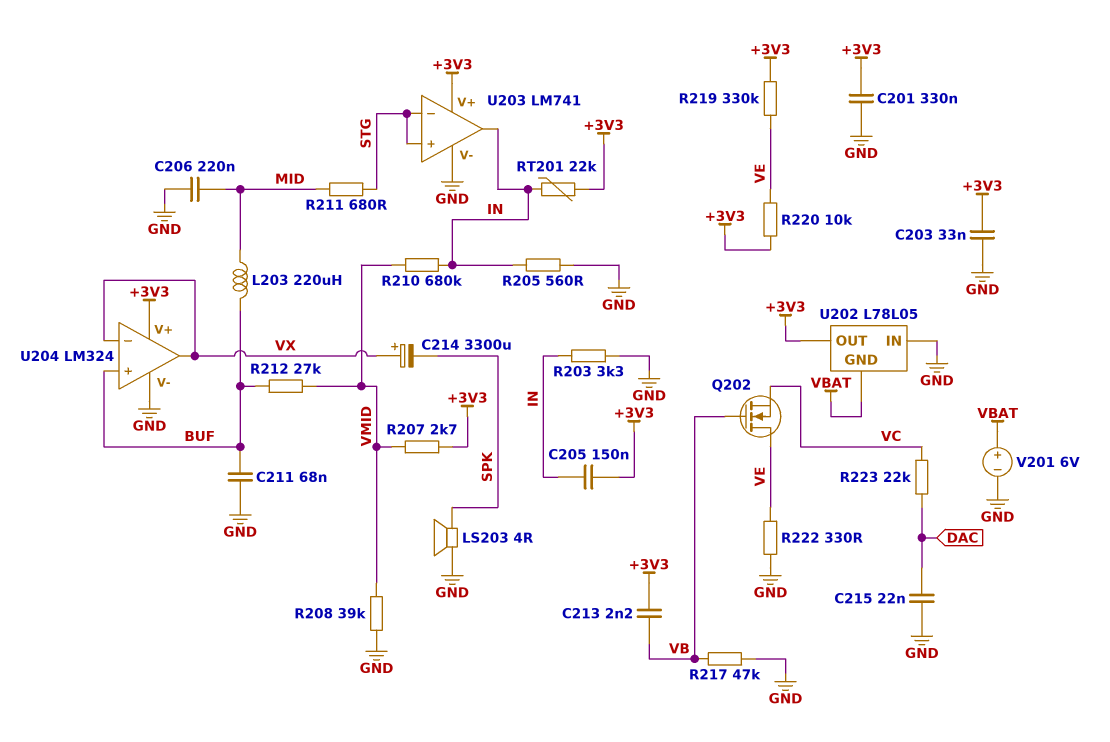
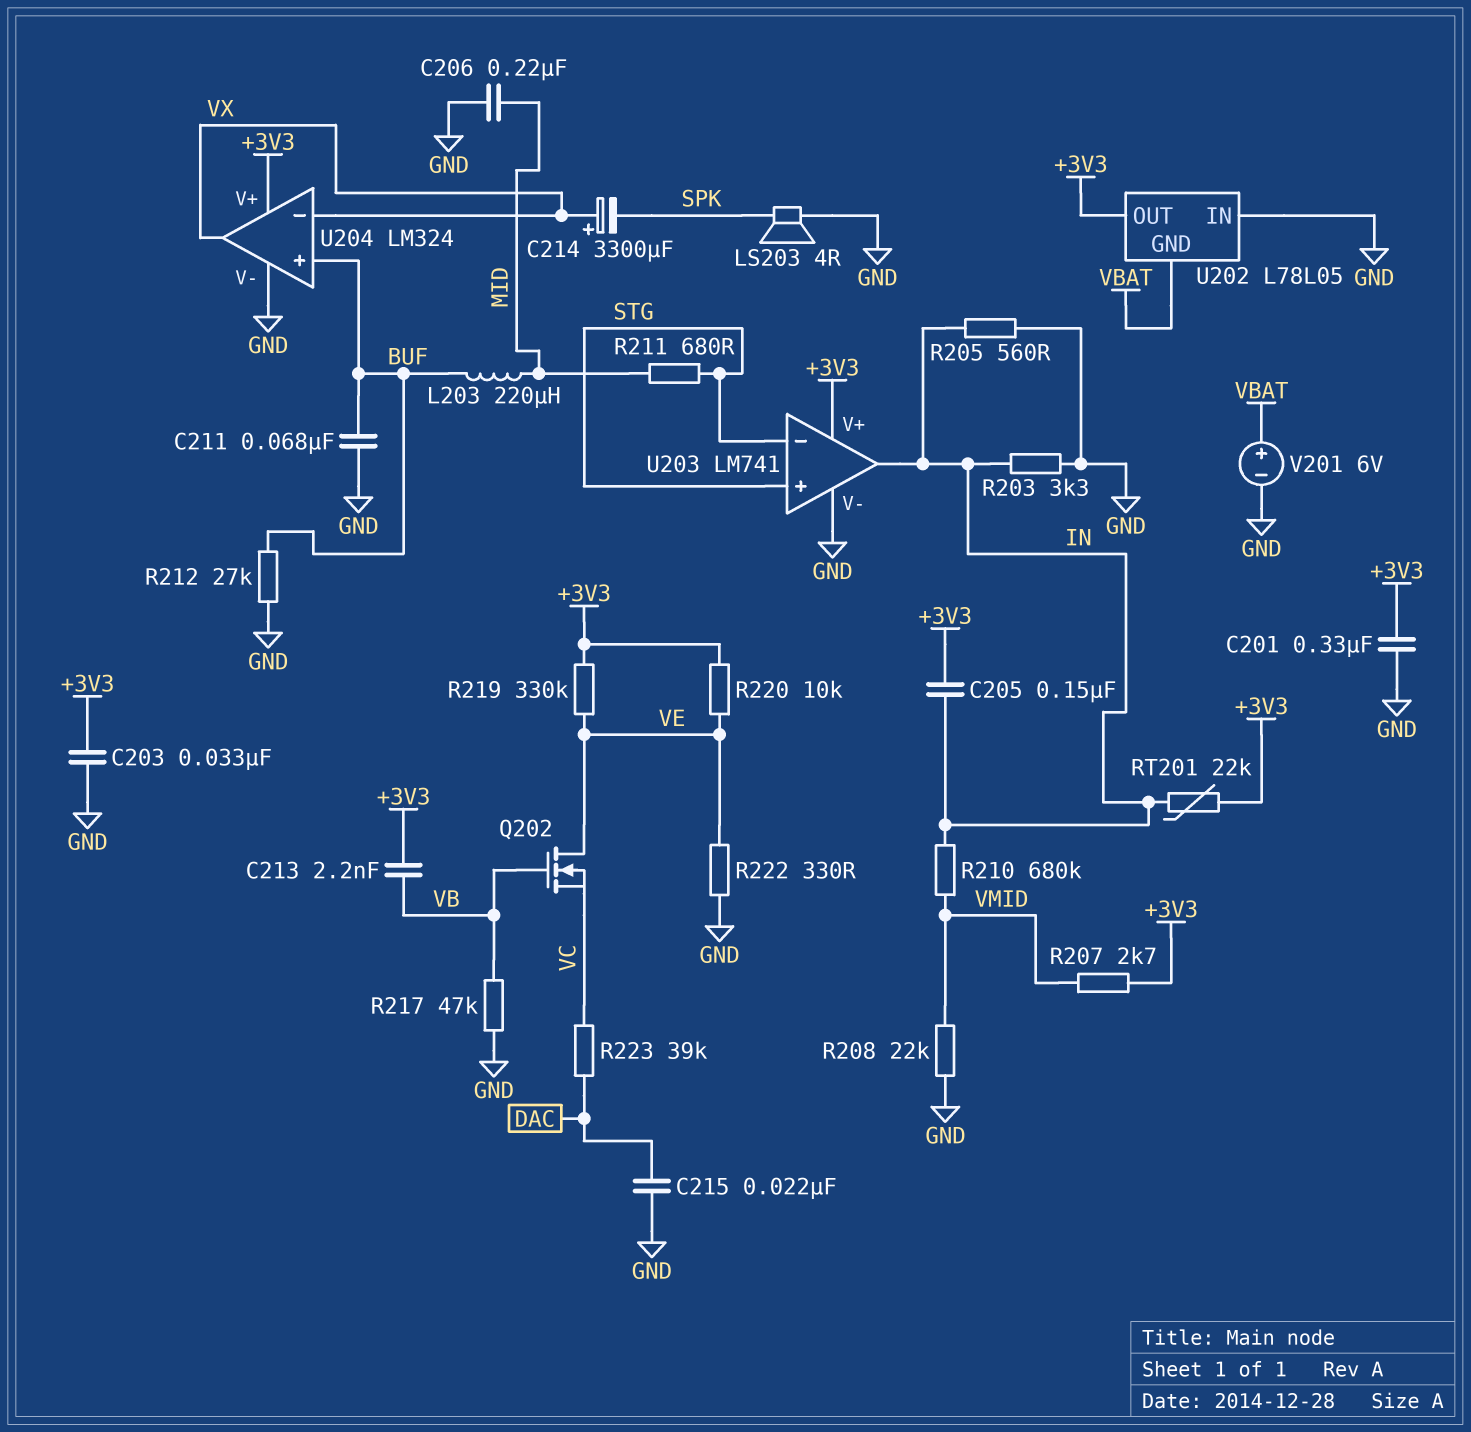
R208: 39k (GND, VMID) -> 22k (GND, VMID)
R212: 27k (BUF, VMID) -> 27k (BUF, GND)
R223: 22k (DAC, VC) -> 39k (DAC, VC)

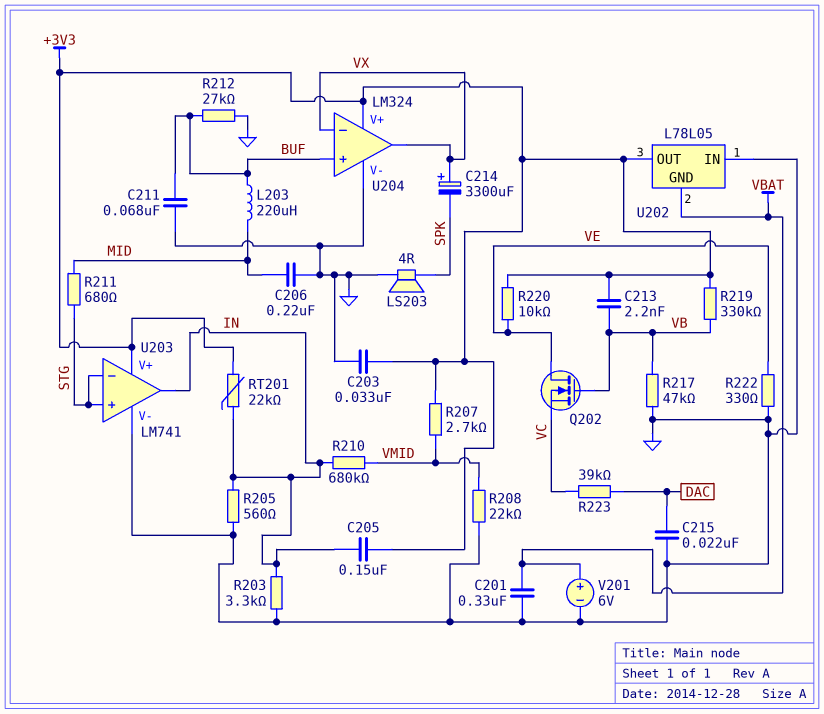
C201: 330nF (+3V3, GND) -> 330nF (GND, VBAT)
R219: 330k (+3V3, VE) -> 330k (+3V3, VB)

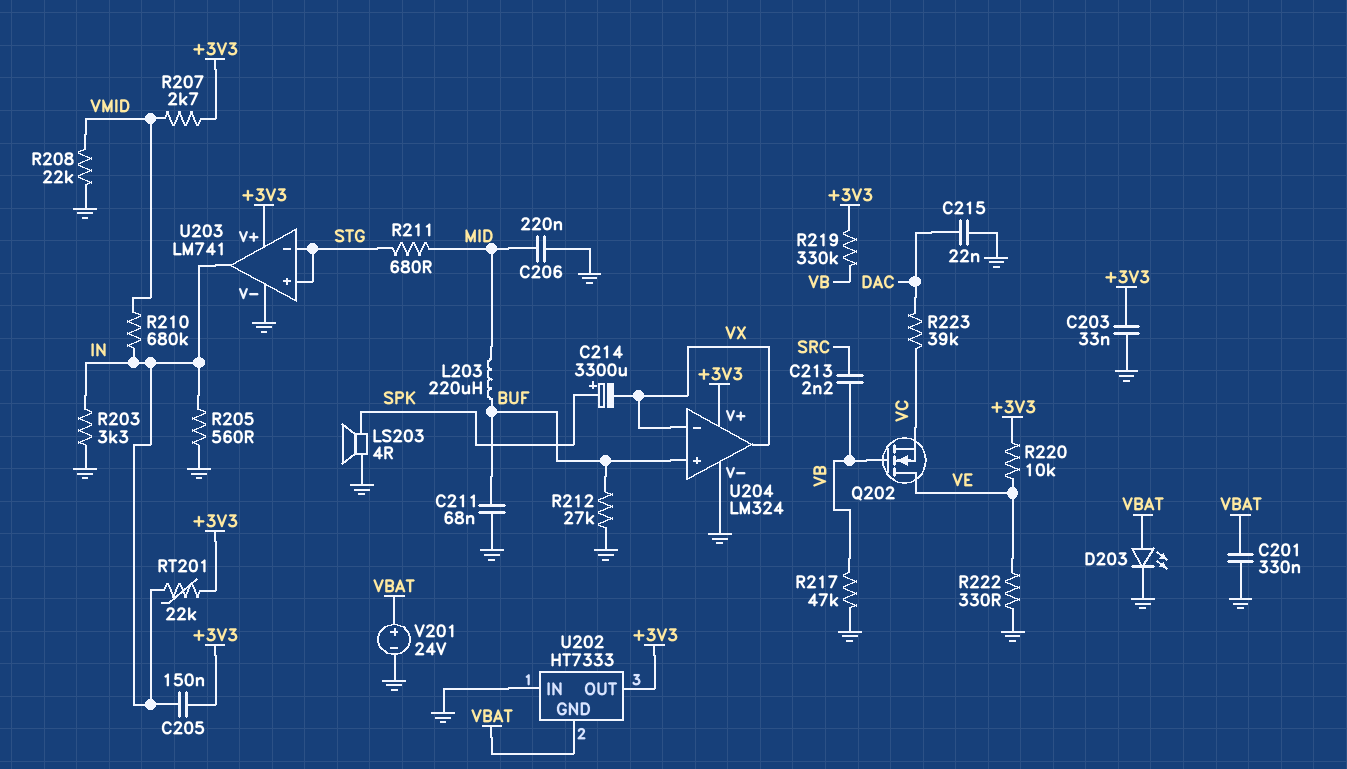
C213: 2.2nF (+3V3, VB) -> 2.2nF (SRC, VB)
C214: 3300uF (plus VX, minus SPK) -> 3300uF (plus SPK, minus VX)
D203: none -> LED (A VBAT, K GND)
U202: L78L05 -> HT7333
V201: 6V (plus VBAT, minus GND) -> 24V (plus VBAT, minus GND)

